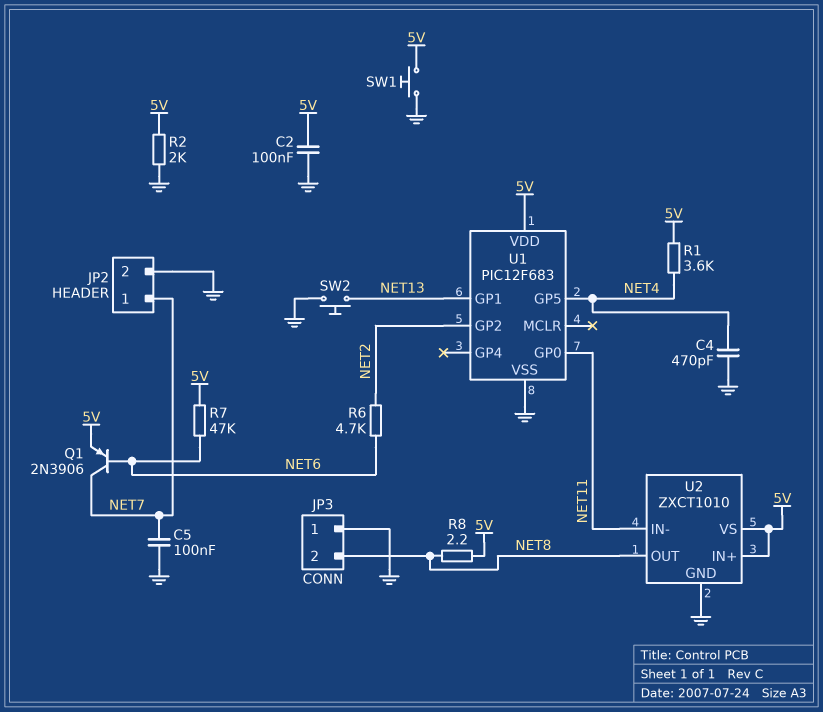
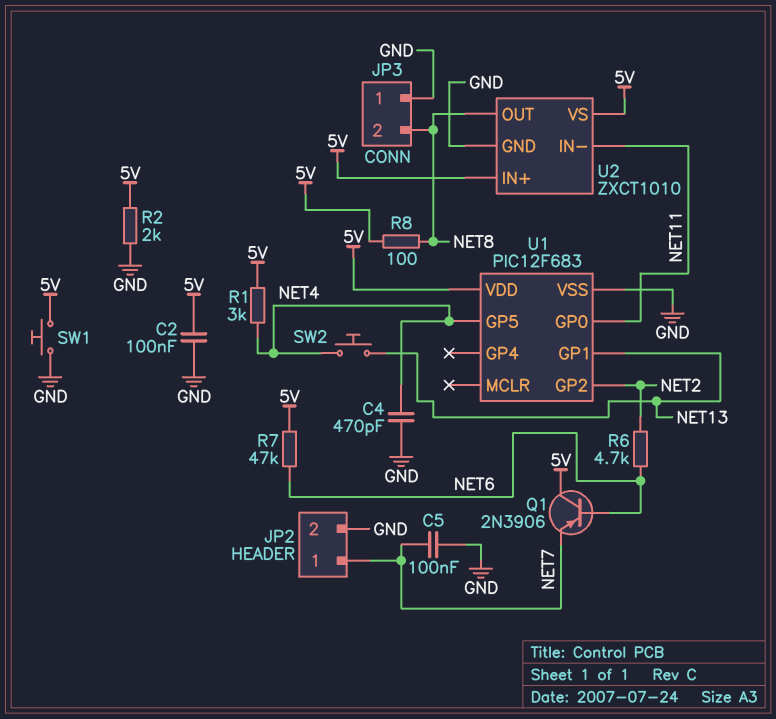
Q1: PNP 2N3906 (B NET6, C NET7, E 5V) -> PNP 2N3906 (B NET6, C 5V, E NET7)
R1: 3.6k (5V, NET4) -> 3k (5V, NET4)
R8: 2.2 (5V, NET8) -> 100 (5V, NET8)
SW2: button (GND, NET13) -> button (NET4, NET13)

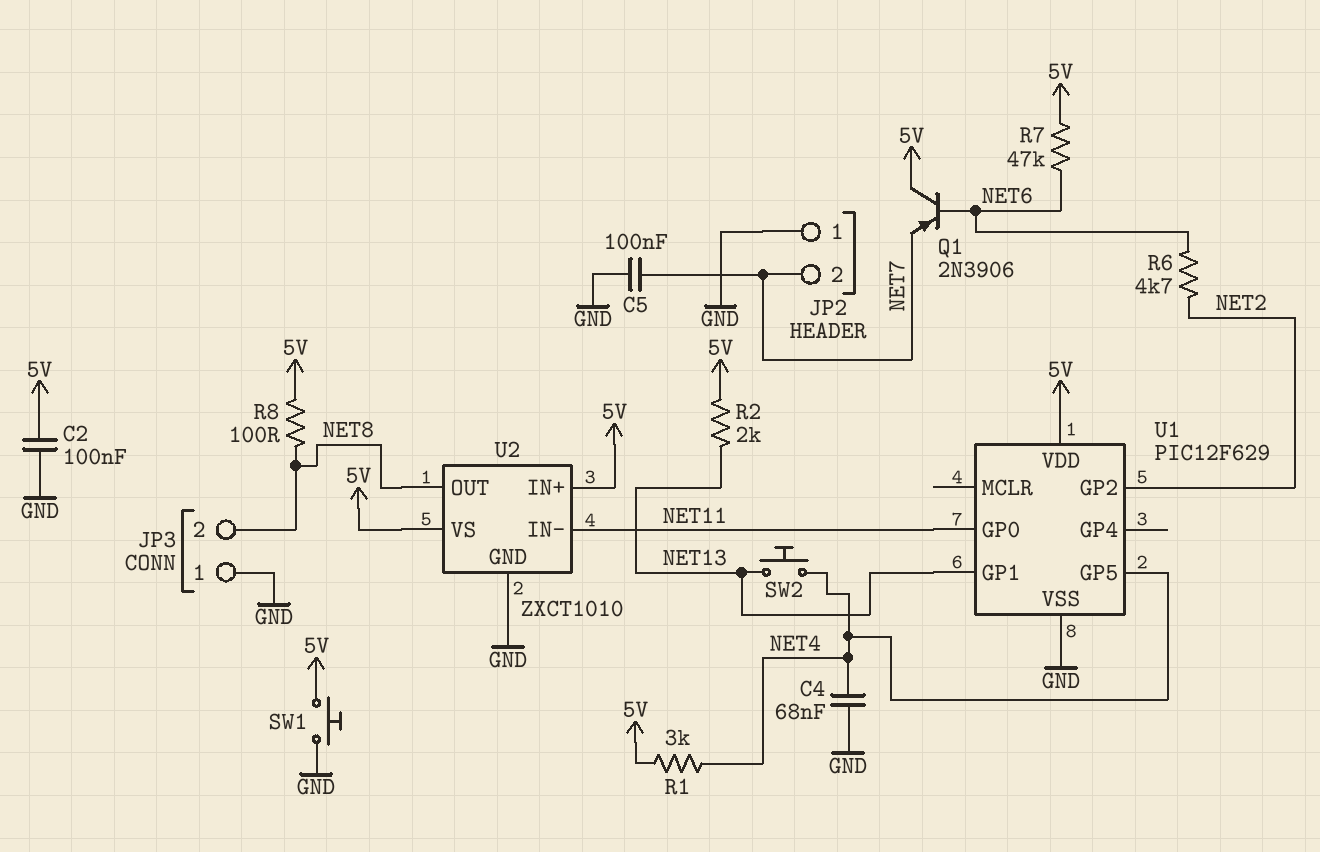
C4: 470pF (GND, NET4) -> 68nF (GND, NET4)
JP2 pin 1: NET7 -> GND
JP2 pin 2: GND -> NET7
R2: 2k (5V, GND) -> 2k (5V, NET13)
U1: PIC12F683 -> PIC12F629

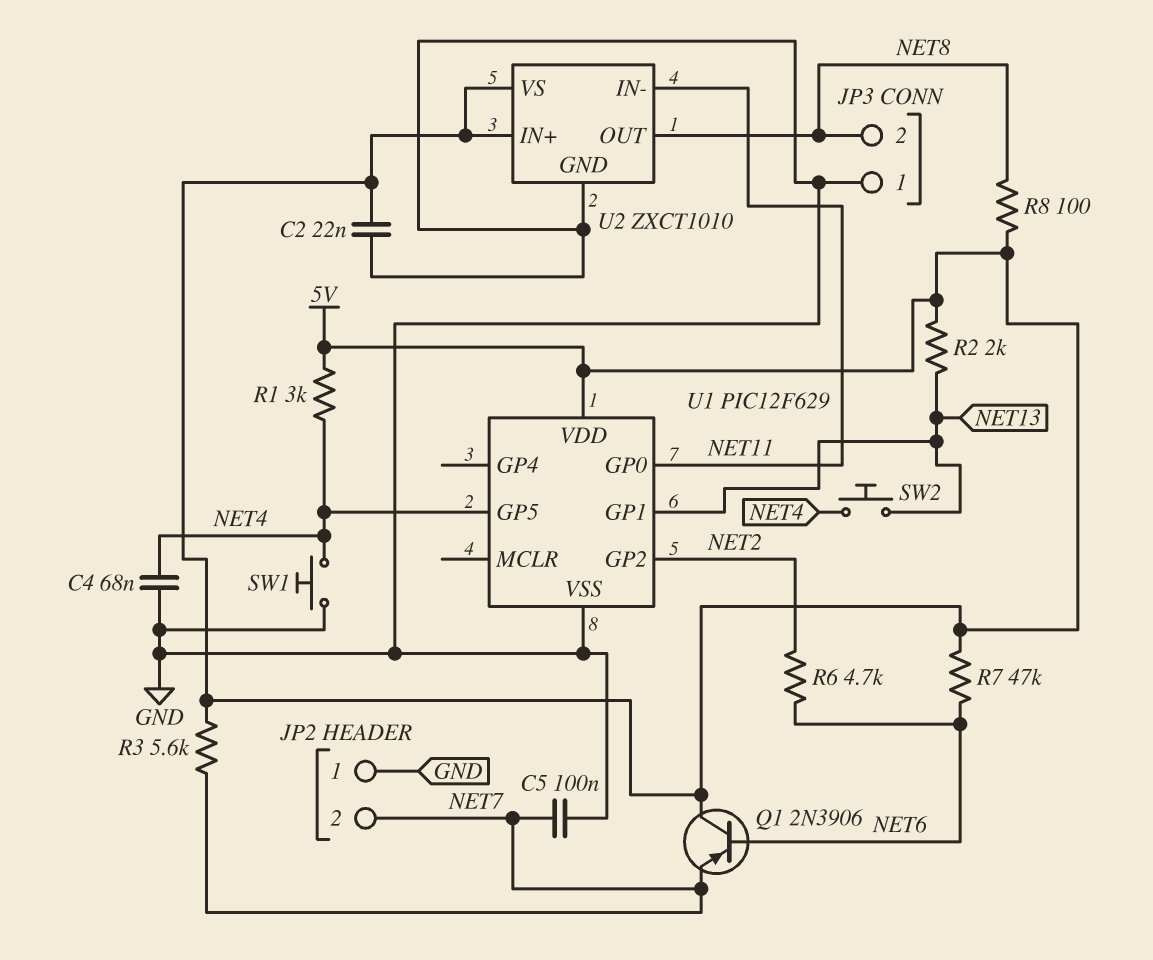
C2: 100nF (5V, GND) -> 22nF (5V, GND)
R3: none -> 5.6k (5V, NET7)
SW1: button (5V, GND) -> button (GND, NET4)

